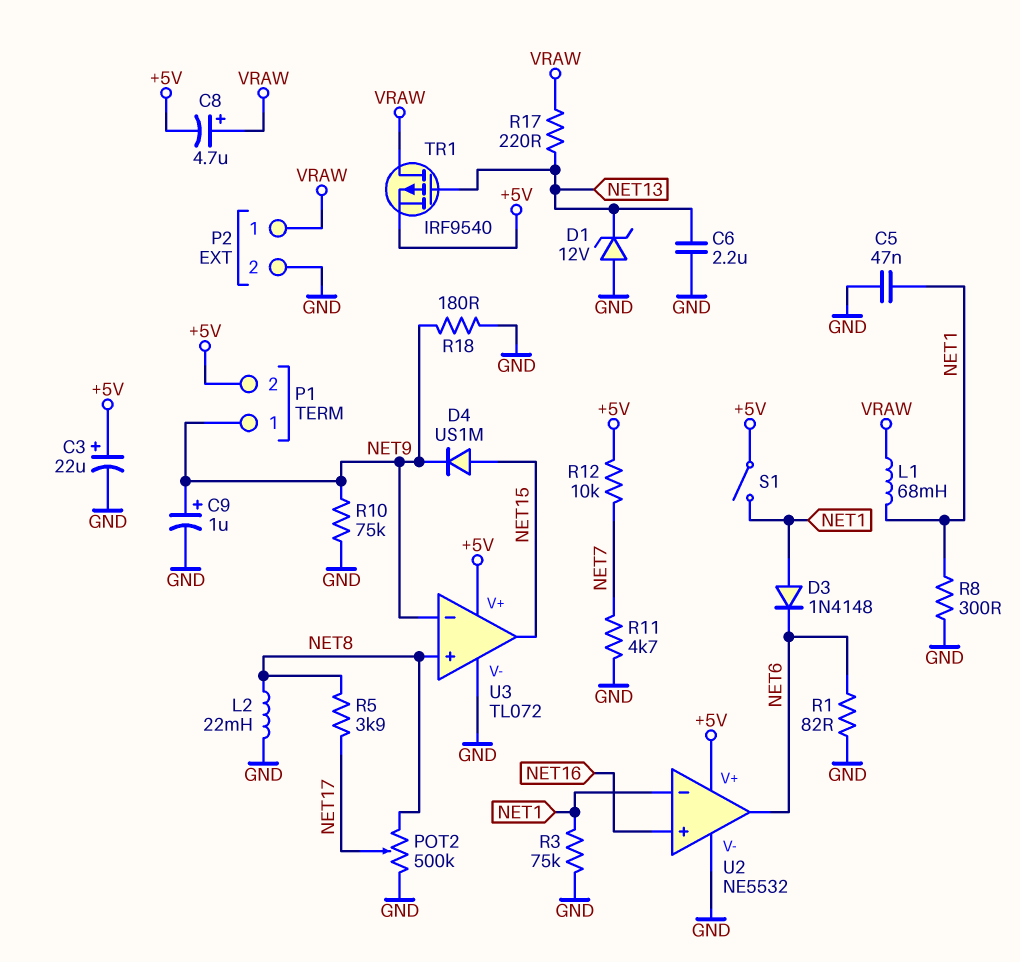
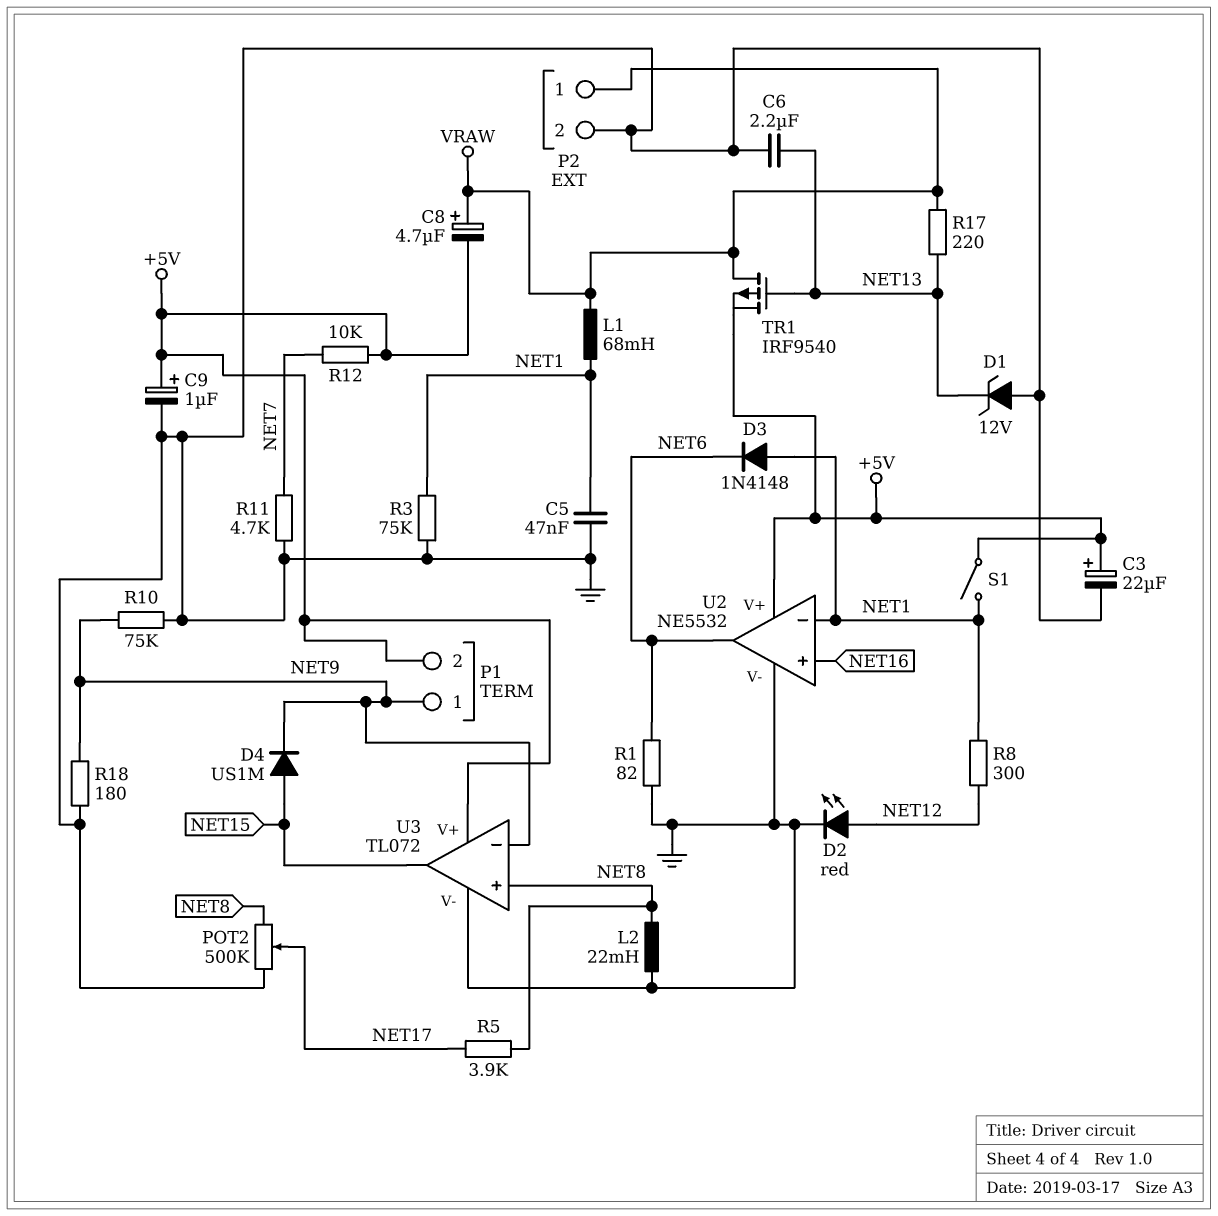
C9: 1uF (plus NET9, minus GND) -> 1uF (plus +5V, minus GND)
D2: none -> LED red (A NET12, K GND)
R8: 300 (GND, NET1) -> 300 (NET1, NET12)

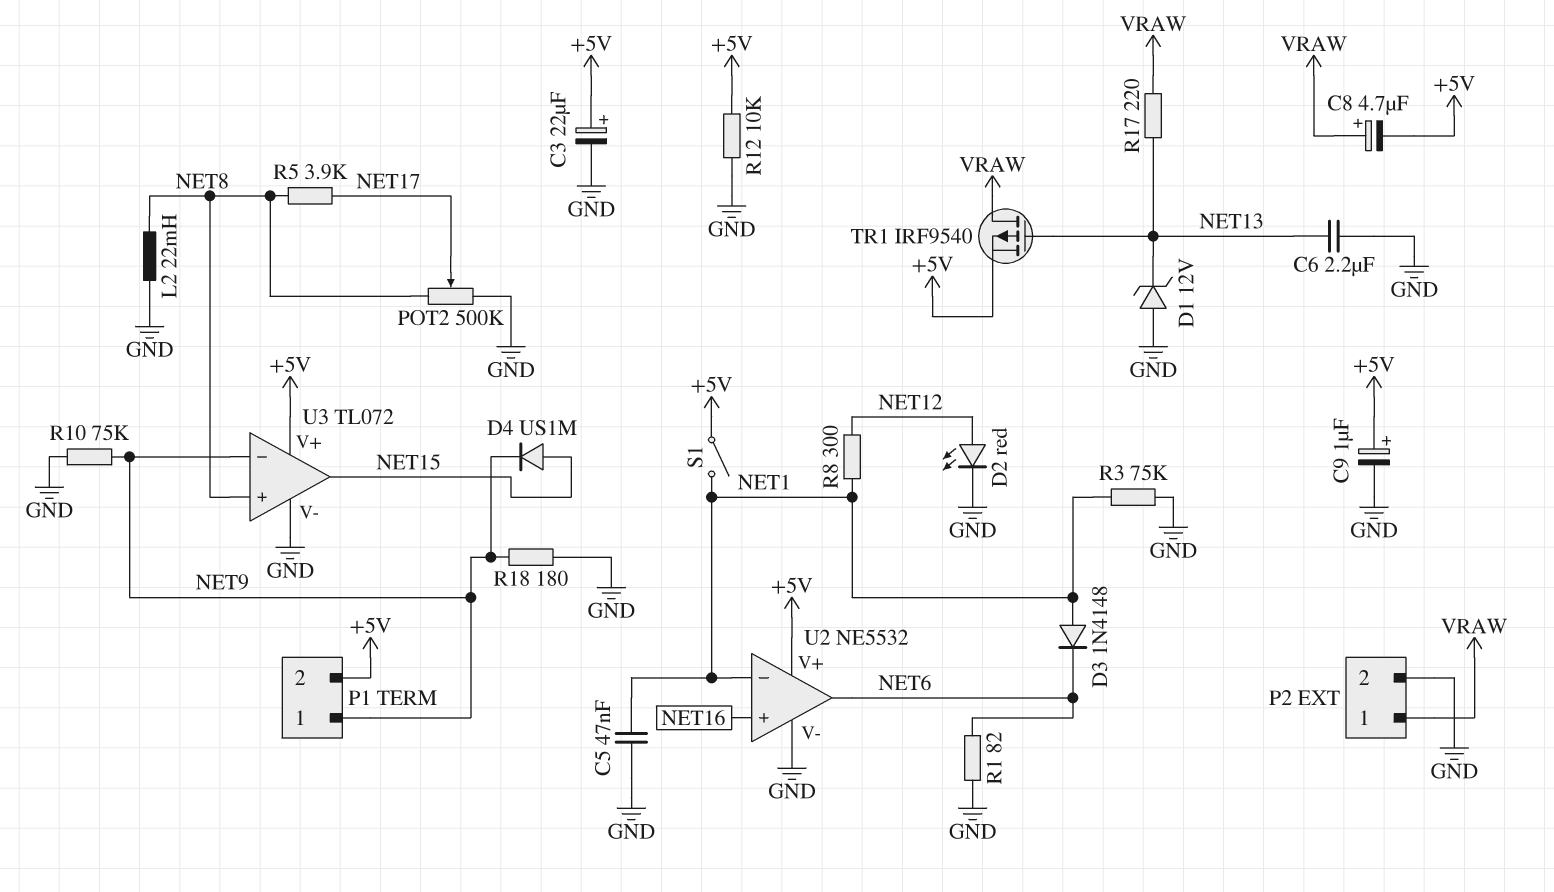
L1: 68mH (NET1, VRAW) -> none
R11: 4.7k (GND, NET7) -> none
R12: 10k (+5V, NET7) -> 10k (+5V, GND)

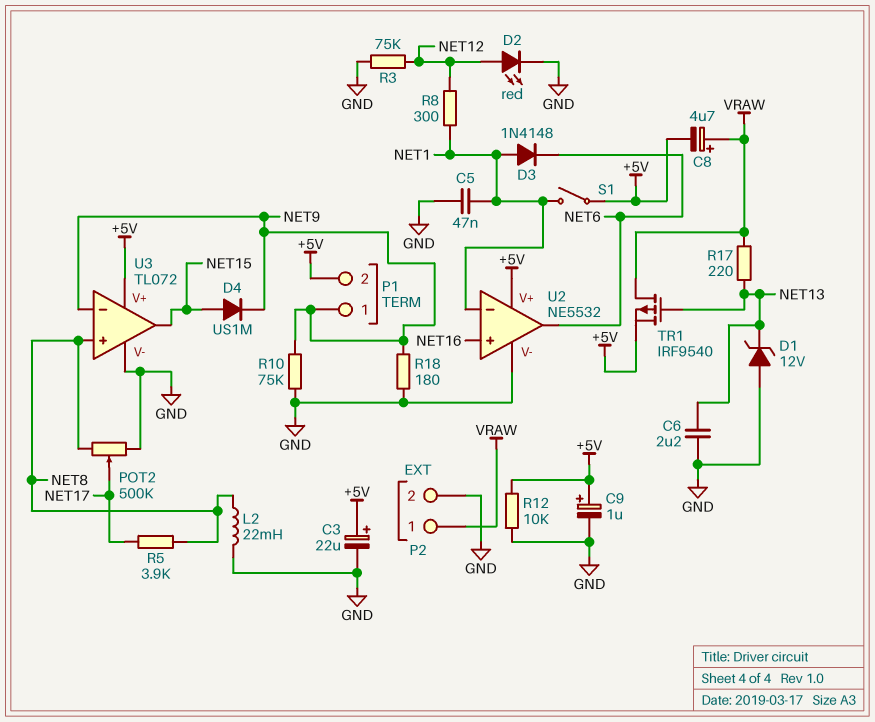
R1: 82 (GND, NET6) -> none
R3: 75k (GND, NET1) -> 75k (GND, NET12)

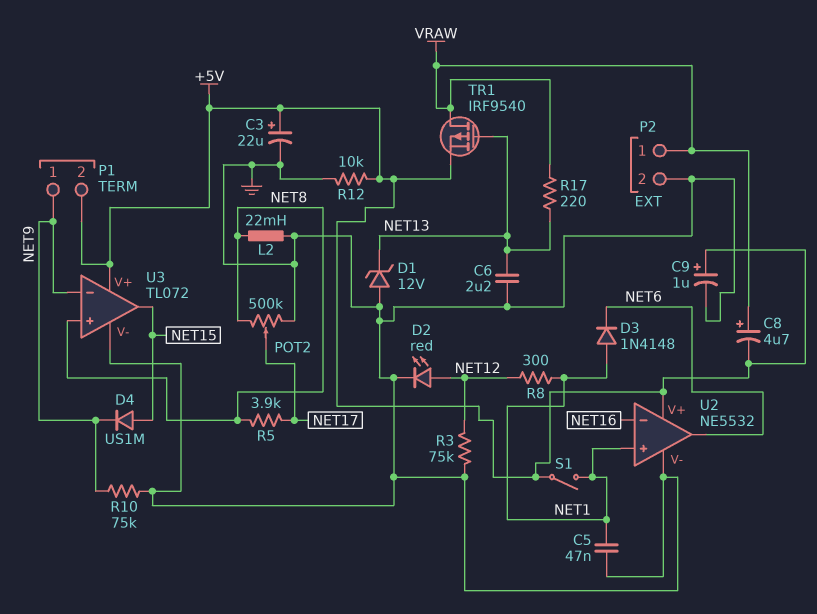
R18: 180 (GND, NET9) -> none
U2 pin in+: NET16 -> NET1
U2 pin in-: NET1 -> NET16

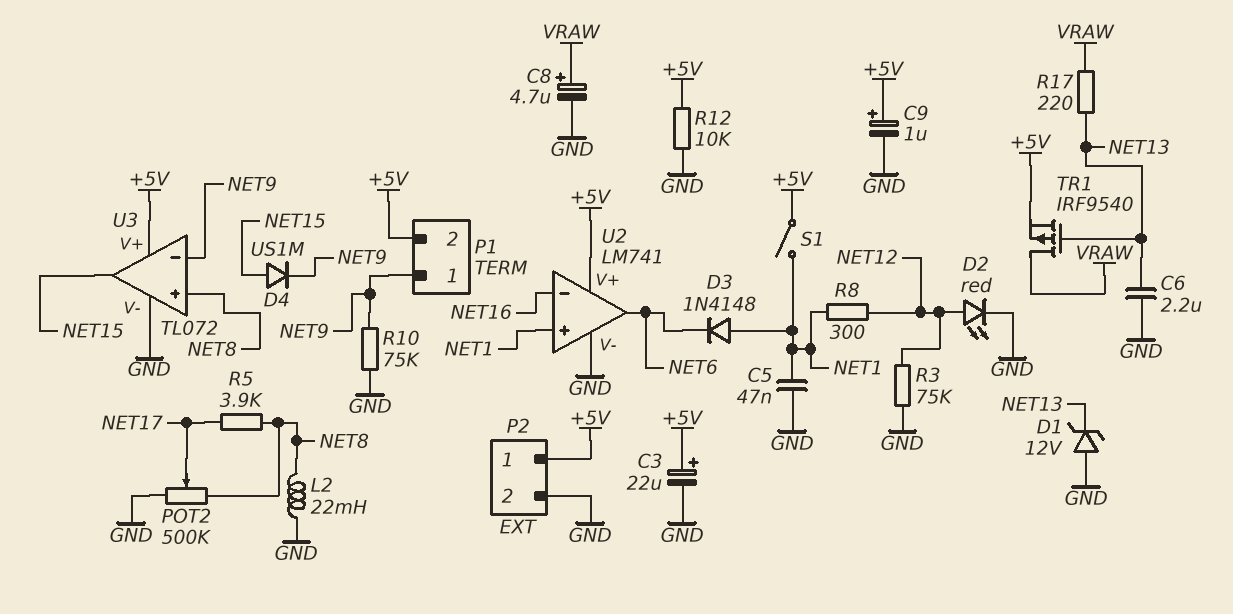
C8: 4.7uF (plus VRAW, minus +5V) -> 4.7uF (plus VRAW, minus GND)
P2 pin 1: VRAW -> +5V
U2: NE5532 -> LM741

